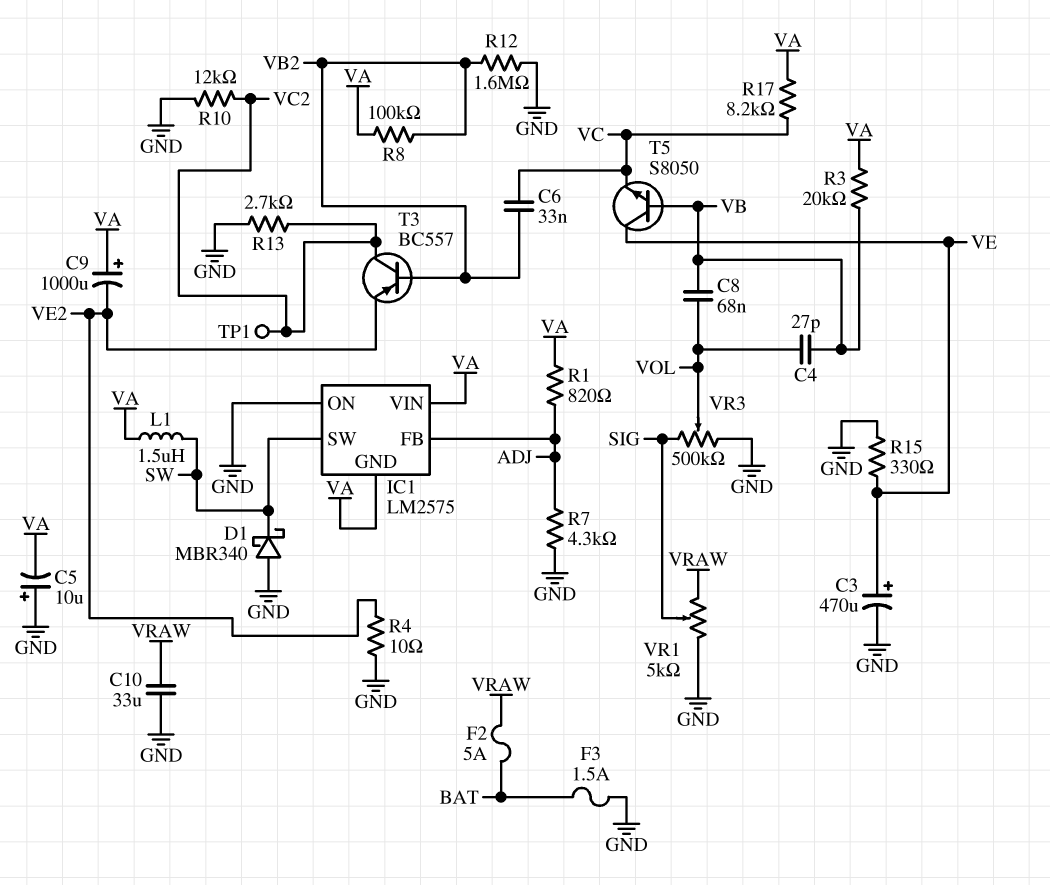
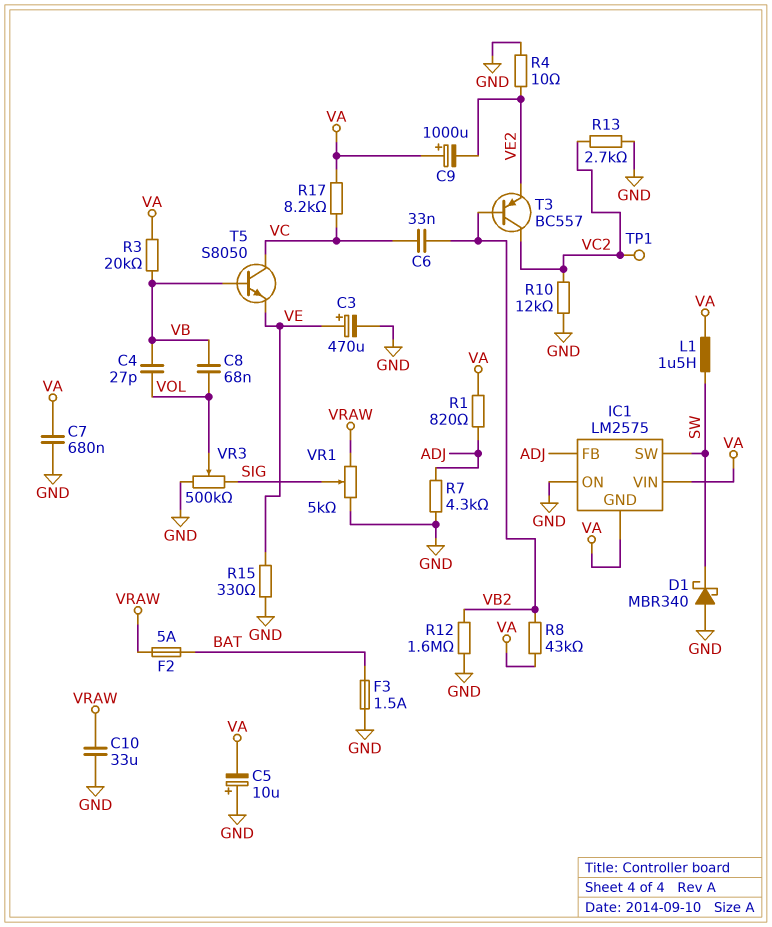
C7: none -> 680nF (GND, VA)
R8: 100k (VA, VB2) -> 43k (VA, VB2)
T5: NPN S8050 (B VB, C VE, E VC) -> NPN S8050 (B VB, C VC, E VE)

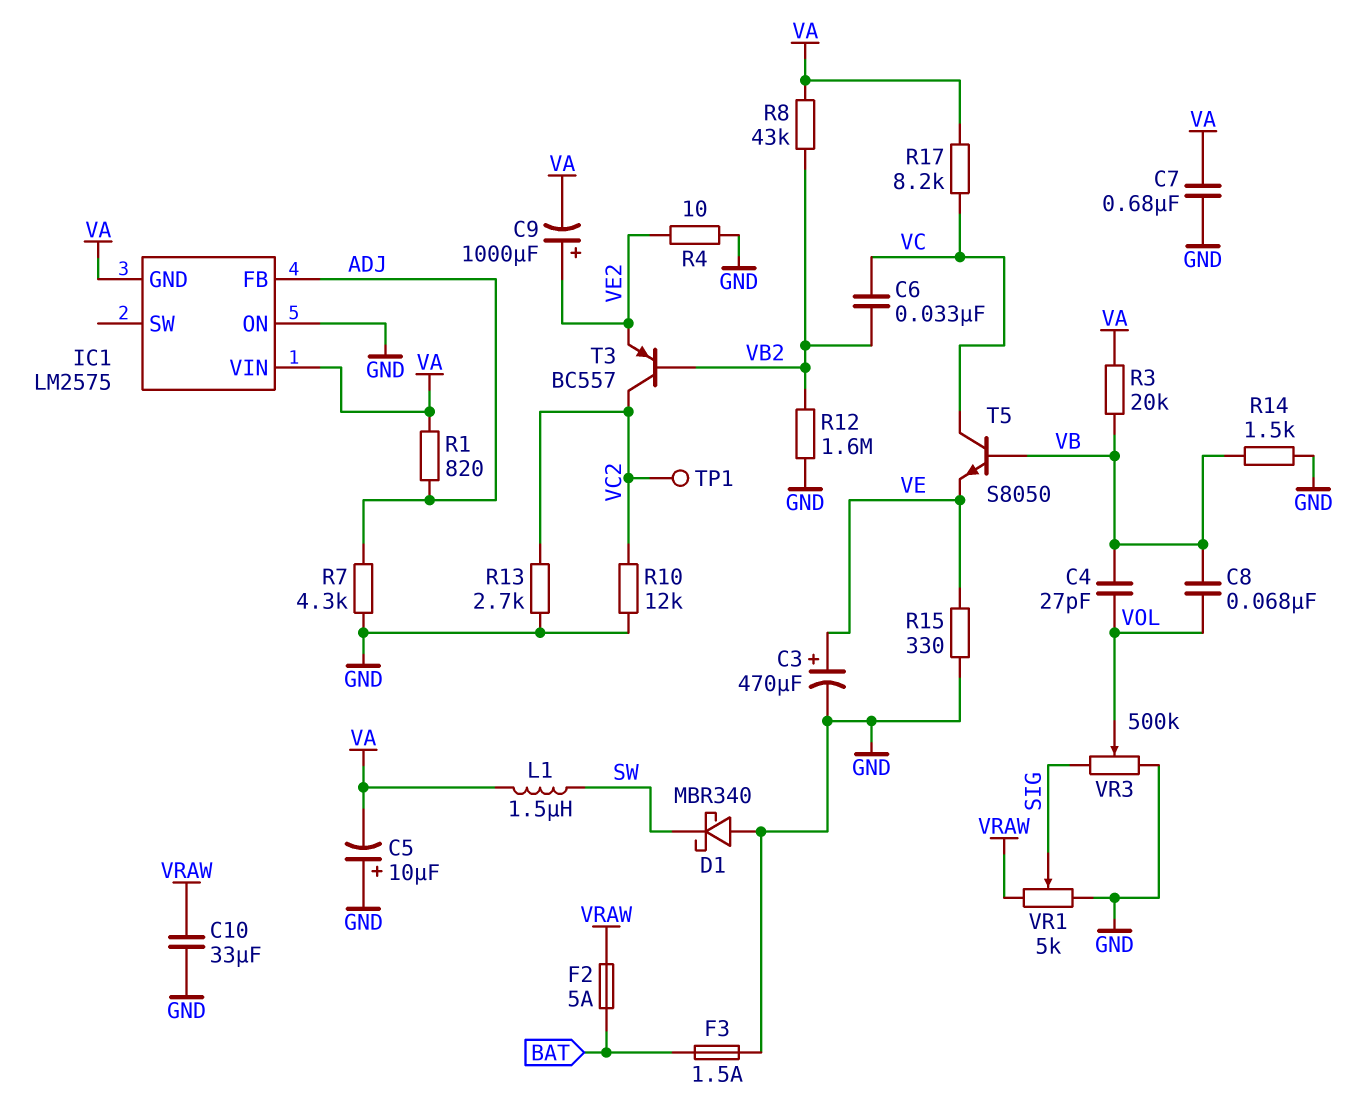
C9: 1000uF (plus VA, minus VE2) -> 1000uF (plus VE2, minus VA)
IC1 pin SW: SW -> none
R14: none -> 1.5k (GND, VB)

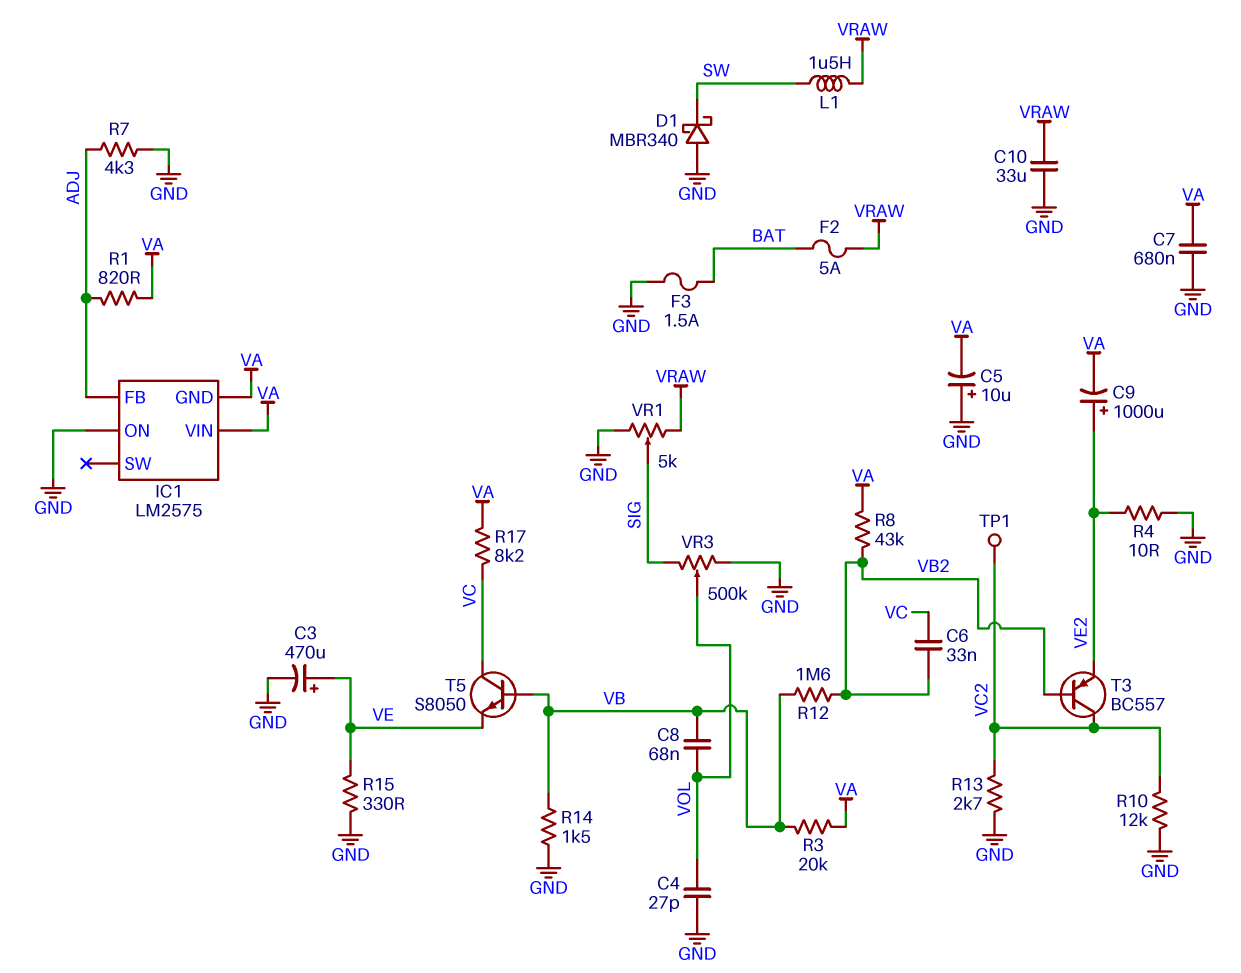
C4: 27pF (VB, VOL) -> 27pF (GND, VOL)
L1: 1.5uH (SW, VA) -> 1.5uH (SW, VRAW)
R12: 1.6M (GND, VB2) -> 1.6M (VB, VB2)

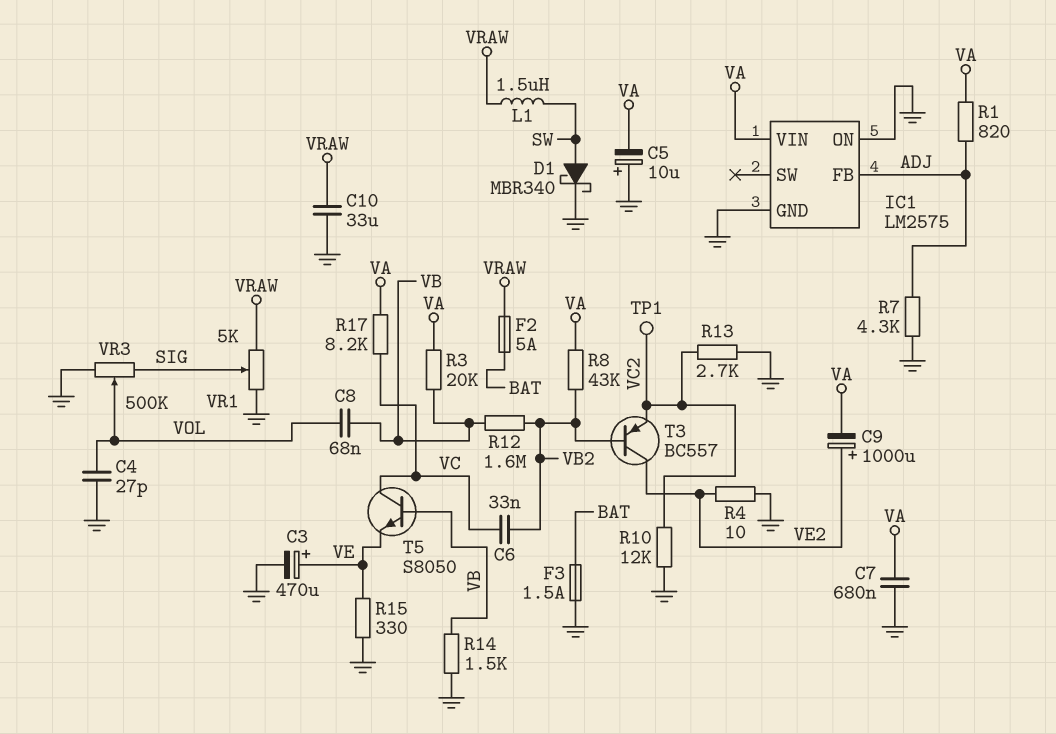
D1: schottky MBR340 (A GND, K SW) -> schottky MBR340 (A SW, K GND)
IC1 pin GND: VA -> GND
T3: PNP BC557 (B VB2, C VC2, E VE2) -> PNP BC557 (B VB2, C VE2, E VC2)

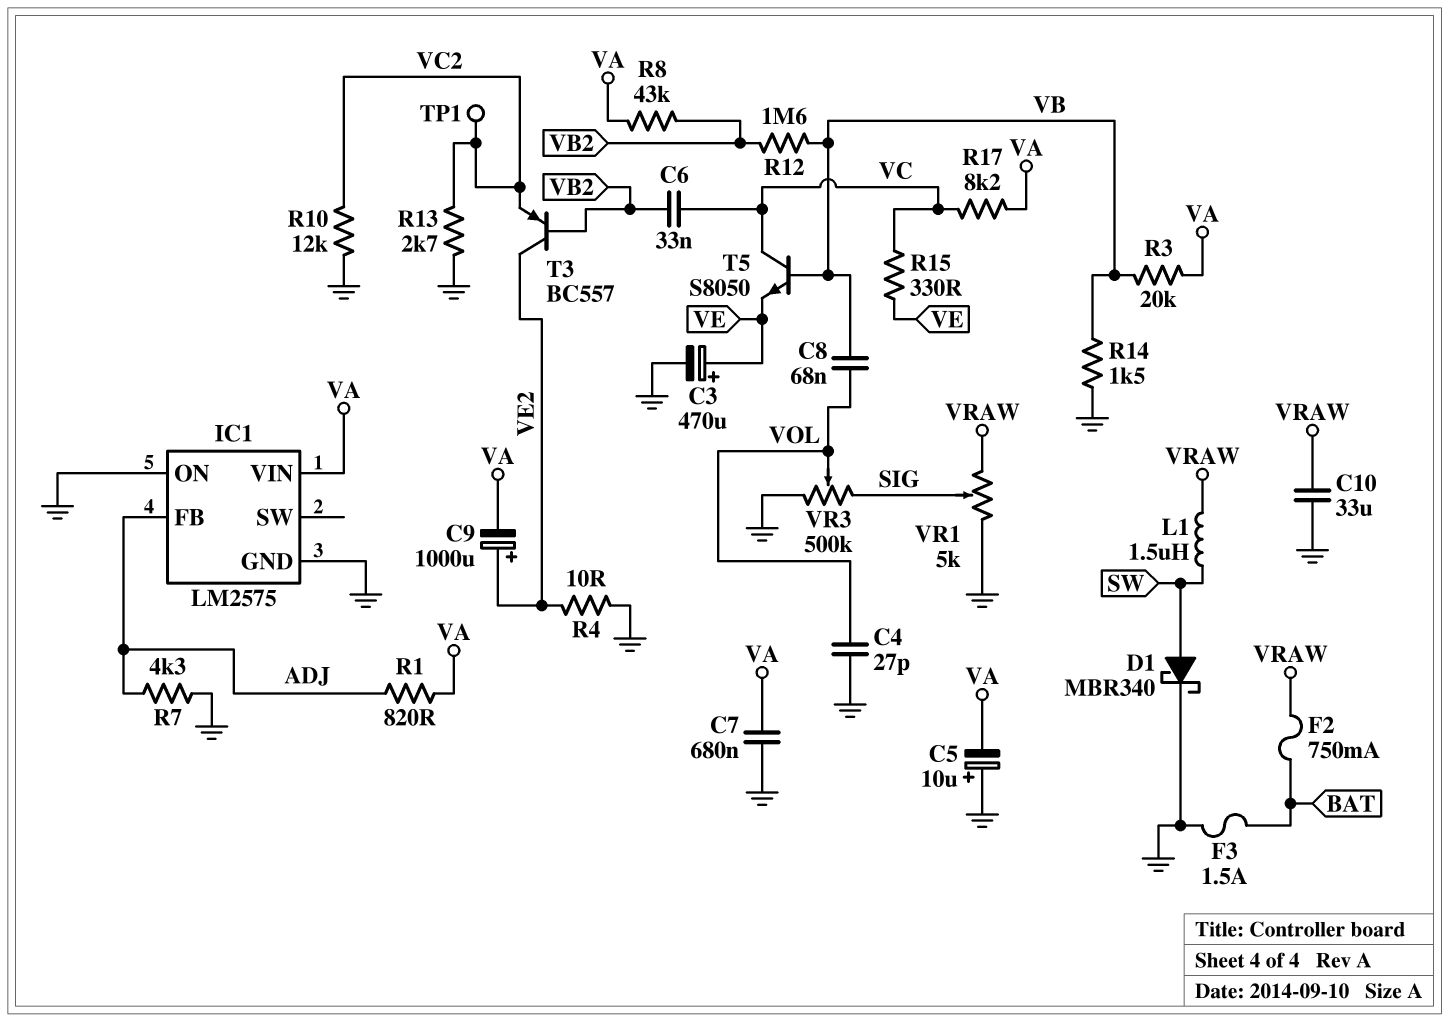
F2: 5A (BAT, VRAW) -> 750mA (BAT, VRAW)
R15: 330 (GND, VE) -> 330 (VC, VE)

